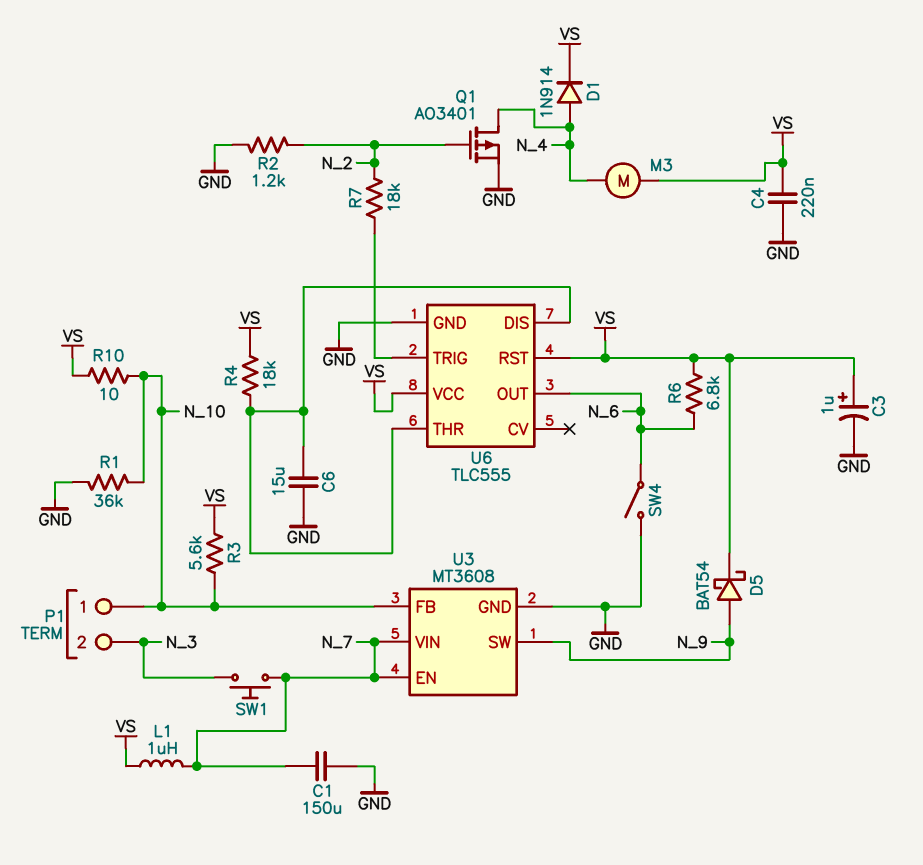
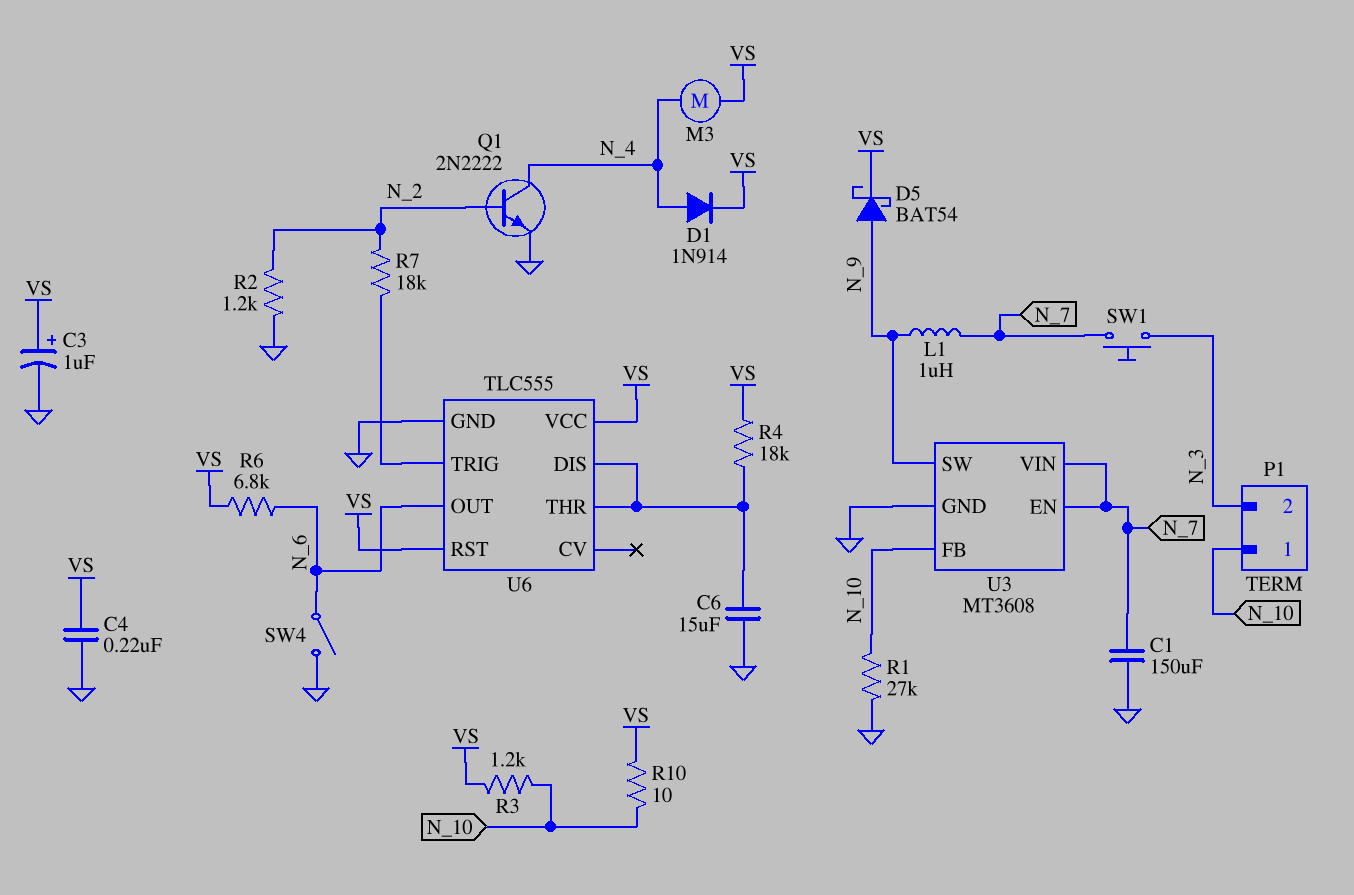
L1: 1uH (N_7, VS) -> 1uH (N_7, N_9)
Q1: PMOS AO3401 (G N_2, D N_4, S GND) -> NPN 2N2222 (B N_2, C N_4, E GND)
R1: 36k (GND, N_10) -> 27k (GND, N_10)
R3: 5.6k (N_10, VS) -> 1.2k (N_10, VS)

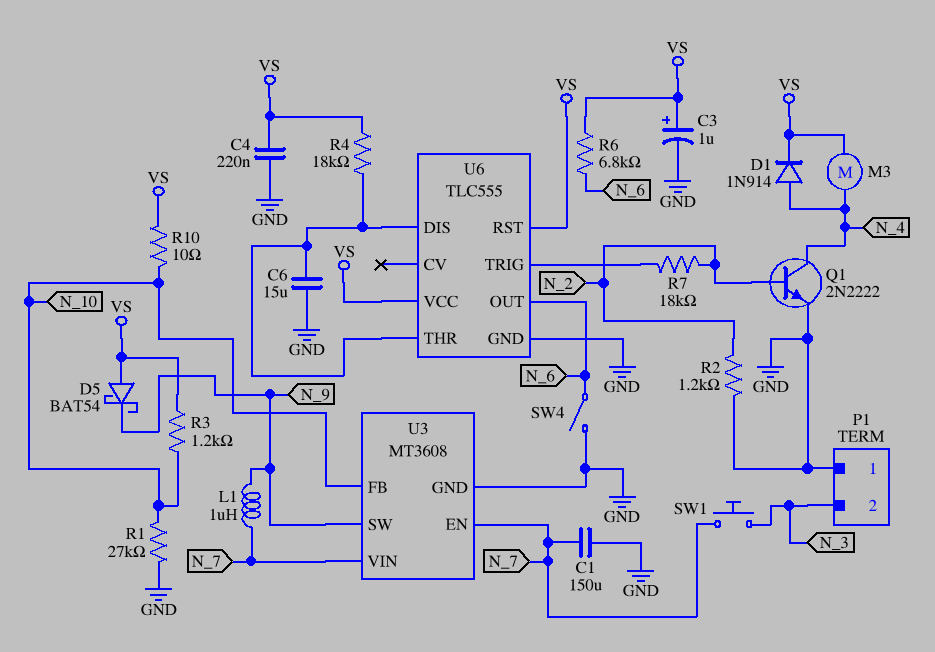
D5: schottky BAT54 (A N_9, K VS) -> schottky BAT54 (A VS, K N_9)
P1 pin 1: N_10 -> GND

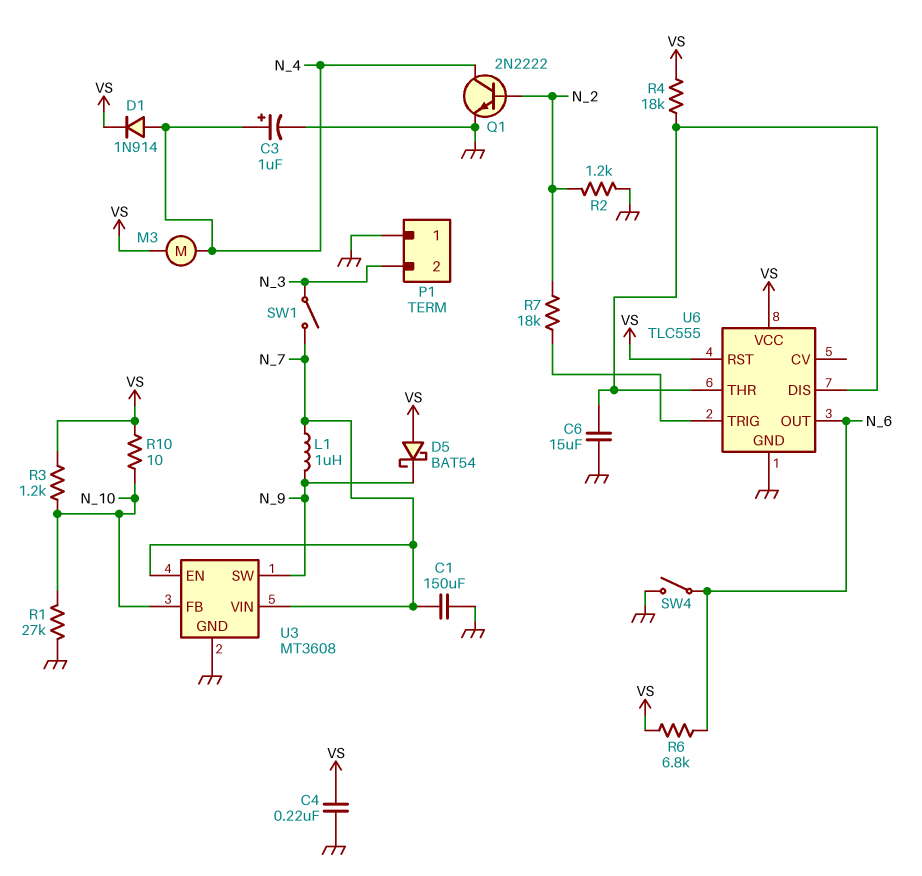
C3: 1uF (plus VS, minus GND) -> 1uF (plus N_4, minus GND)
SW1: button (N_3, N_7) -> switch (N_3, N_7)

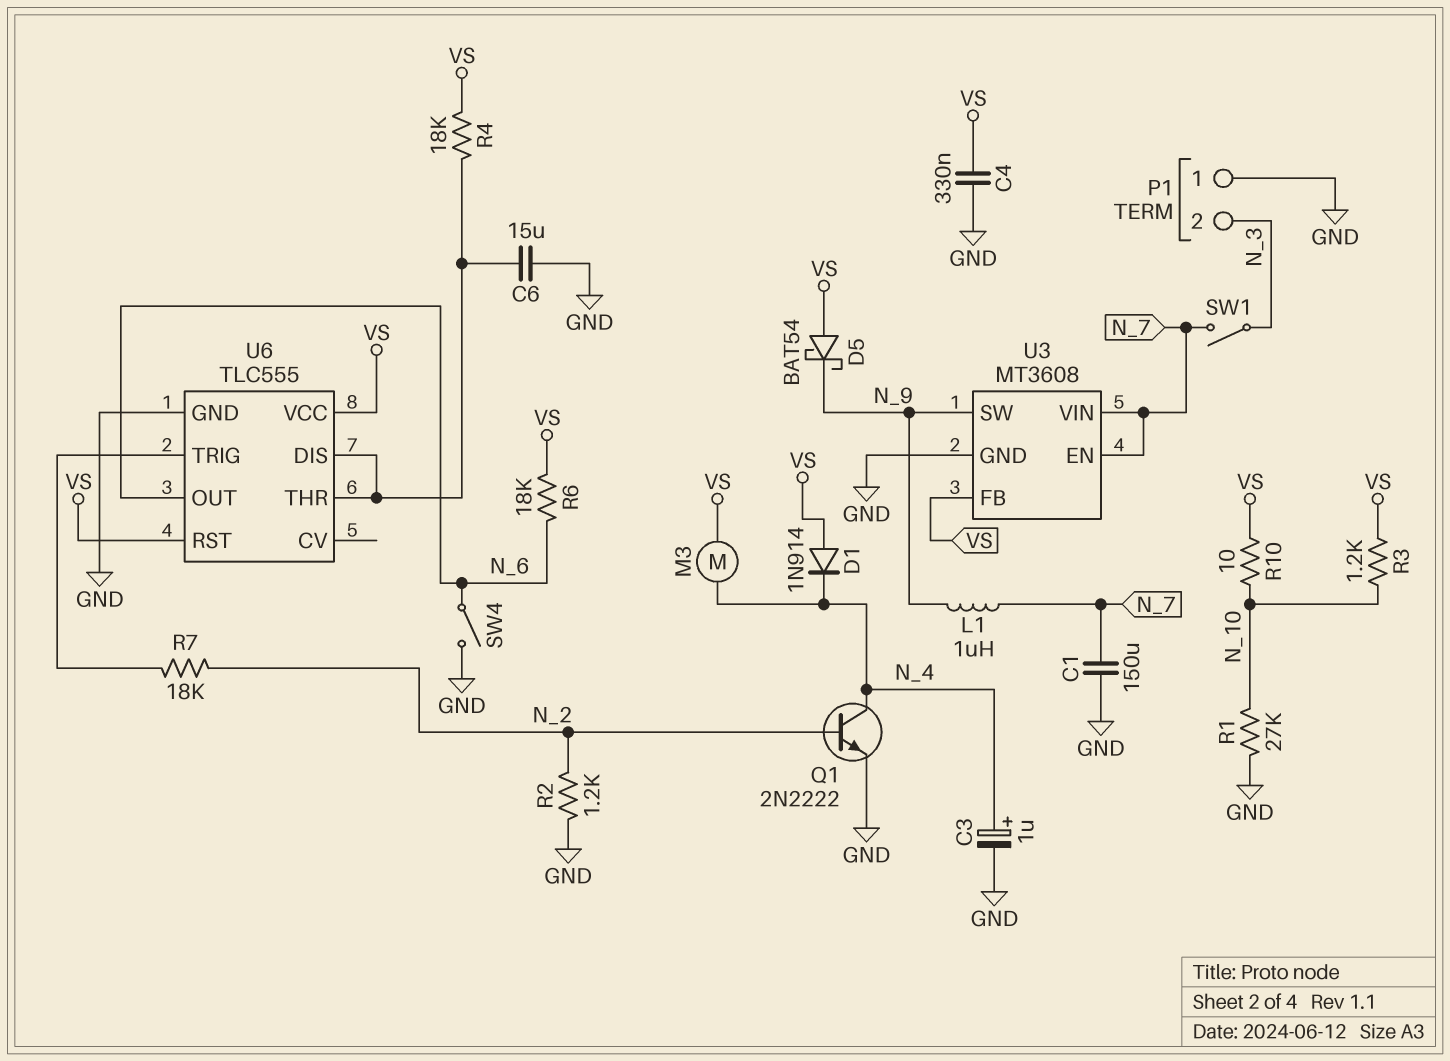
C4: 220nF (GND, VS) -> 330nF (GND, VS)
D1: diode 1N914 (A N_4, K VS) -> diode 1N914 (A VS, K N_4)
R6: 6.8k (N_6, VS) -> 18k (N_6, VS)
U3 pin FB: N_10 -> VS

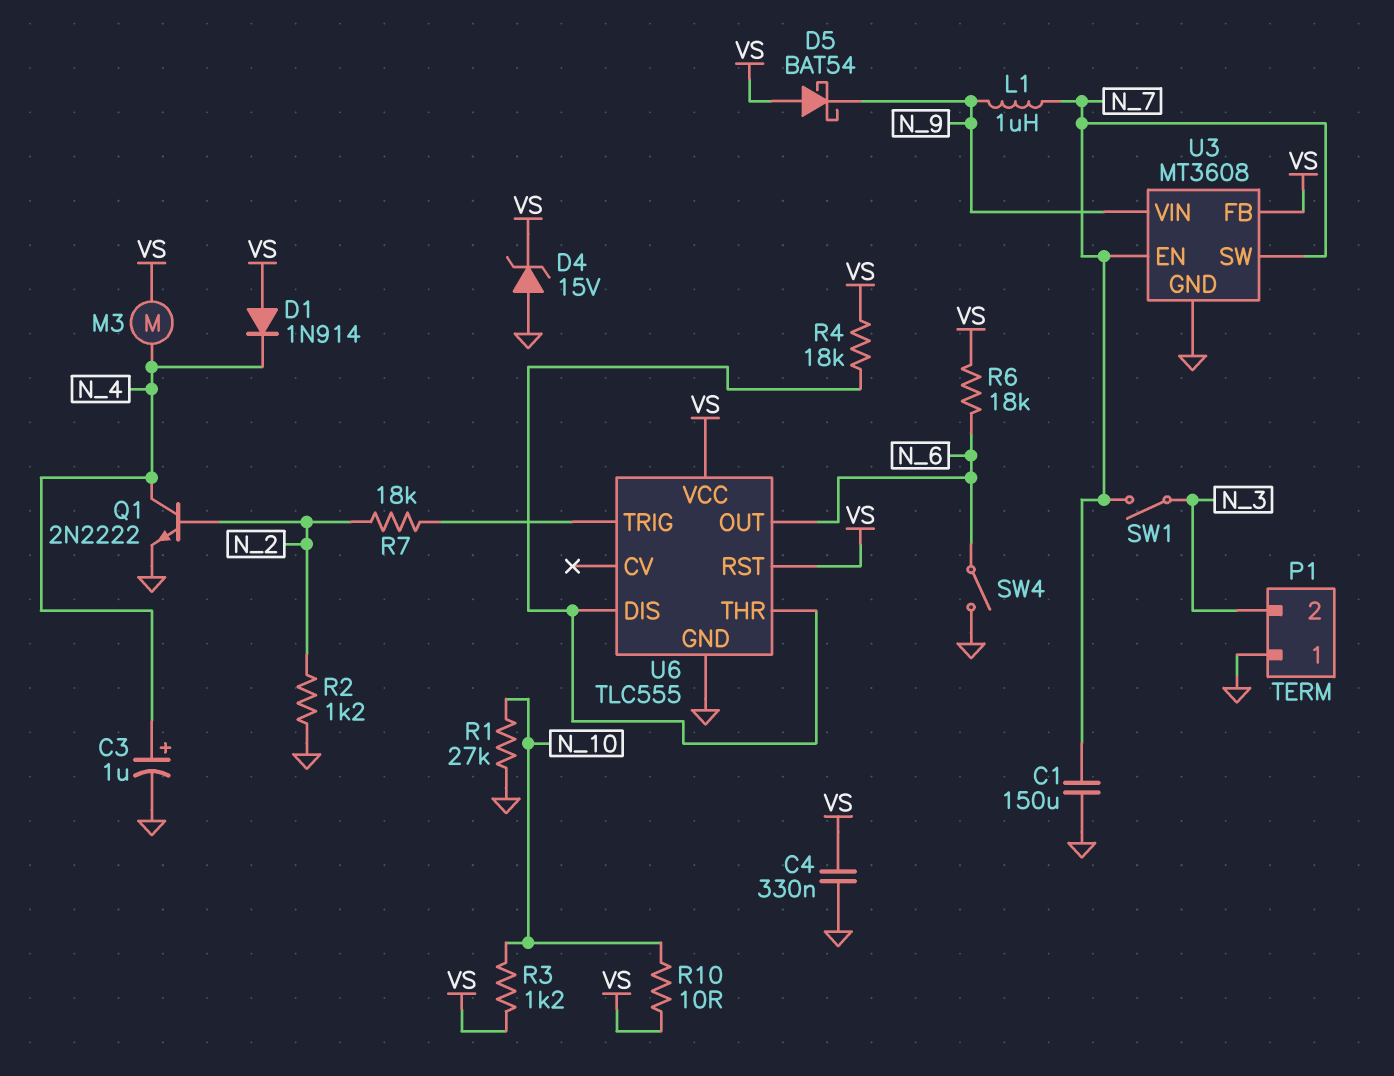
C6: 15uF (GND, U6/DIS) -> none
D4: none -> zener 15V (A GND, K VS)
U3 pin SW: N_9 -> N_7
U3 pin VIN: N_7 -> N_9

